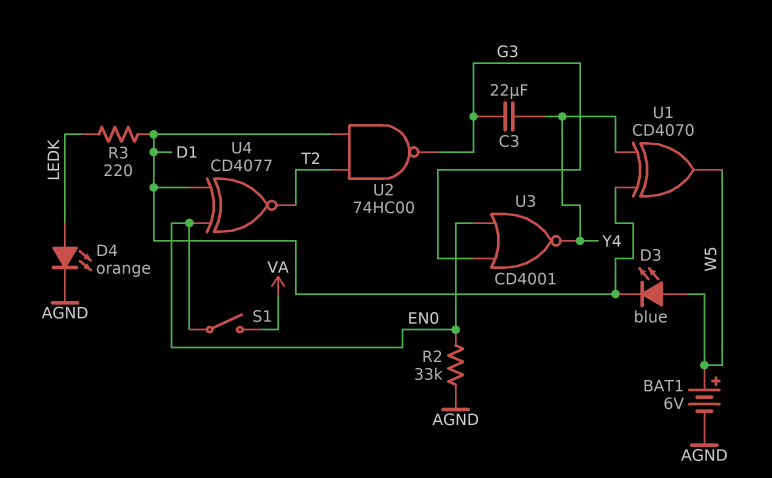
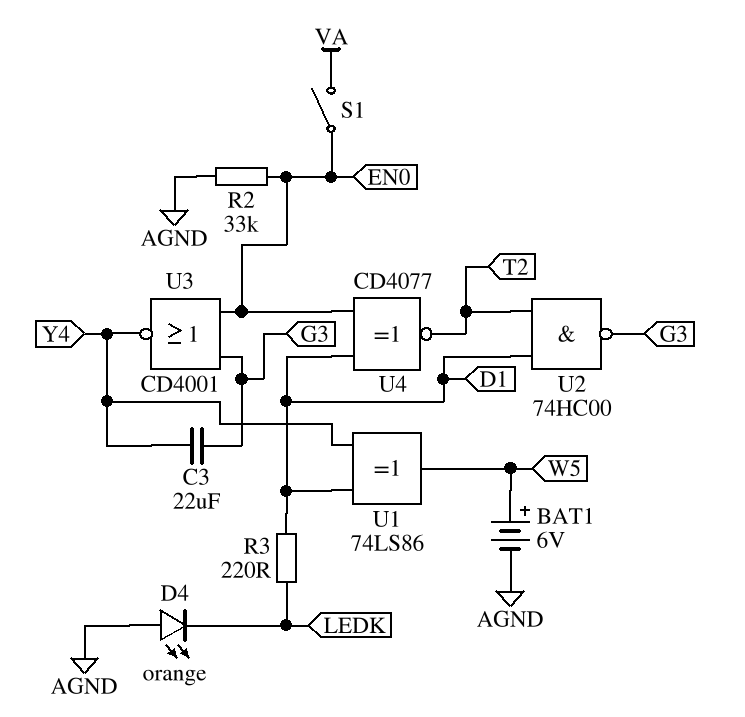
D3: LED blue (A W5, K D1) -> none
D4: LED orange (A LEDK, K AGND) -> LED orange (A AGND, K LEDK)
U1: XOR CD4070 (in D1, in Y4, out W5) -> XOR 74LS86 (in D1, in Y4, out W5)

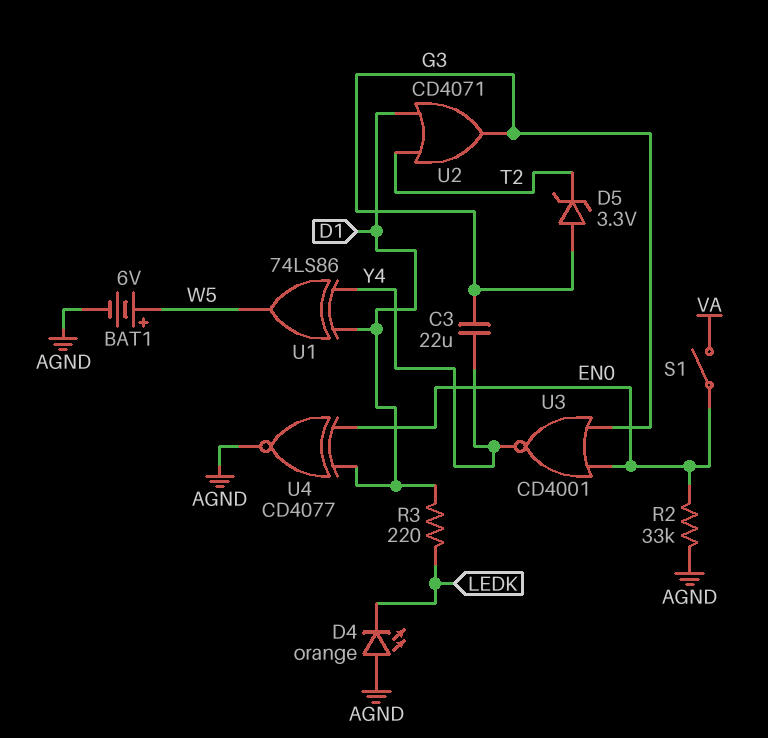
D5: none -> zener 3.3V (A G3, K T2)
U2: NAND 74HC00 (in D1, in T2, out G3) -> OR CD4071 (in D1, in T2, out G3)
U4: XNOR CD4077 (in D1, in EN0, out T2) -> XNOR CD4077 (in D1, in EN0, out AGND)

